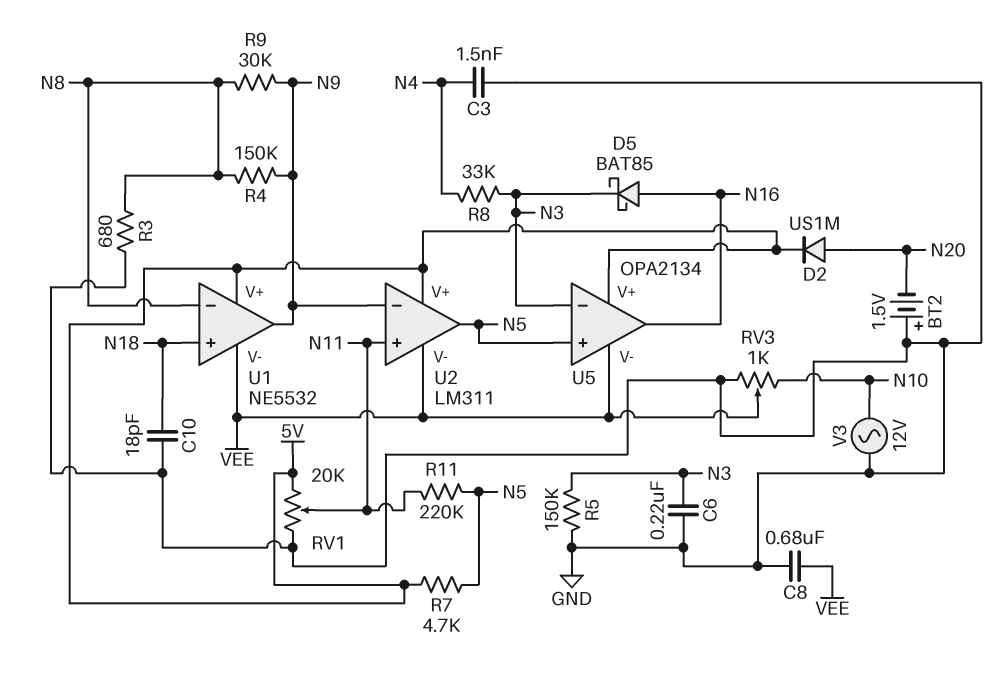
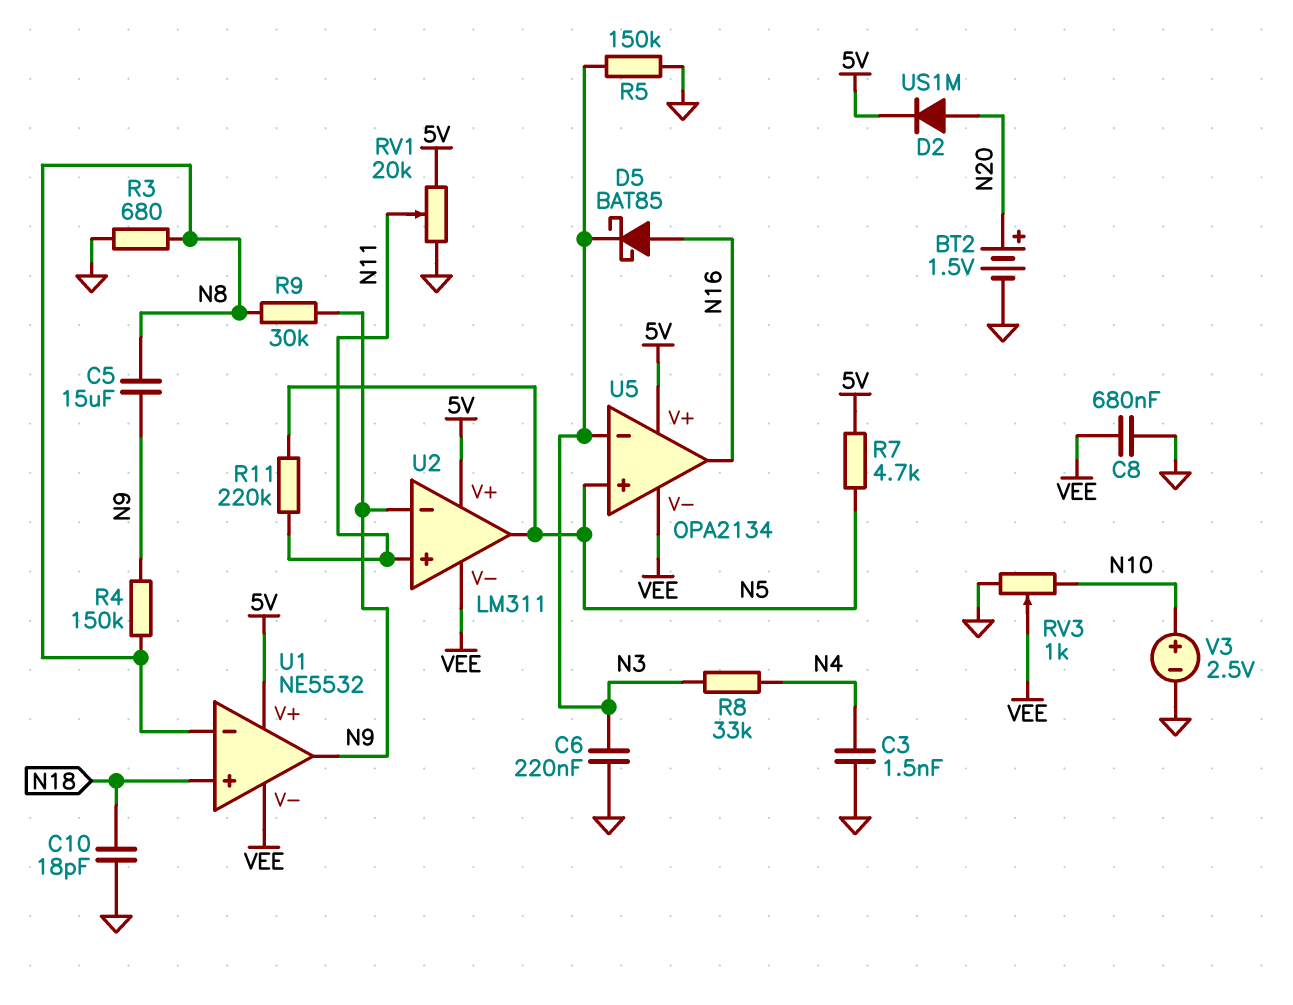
BT2: 1.5V (plus GND, minus N20) -> 1.5V (plus N20, minus GND)
C5: none -> 15uF (N8, N9)
V3: AC 12V (GND, N10) -> 2.5V (plus N10, minus GND)

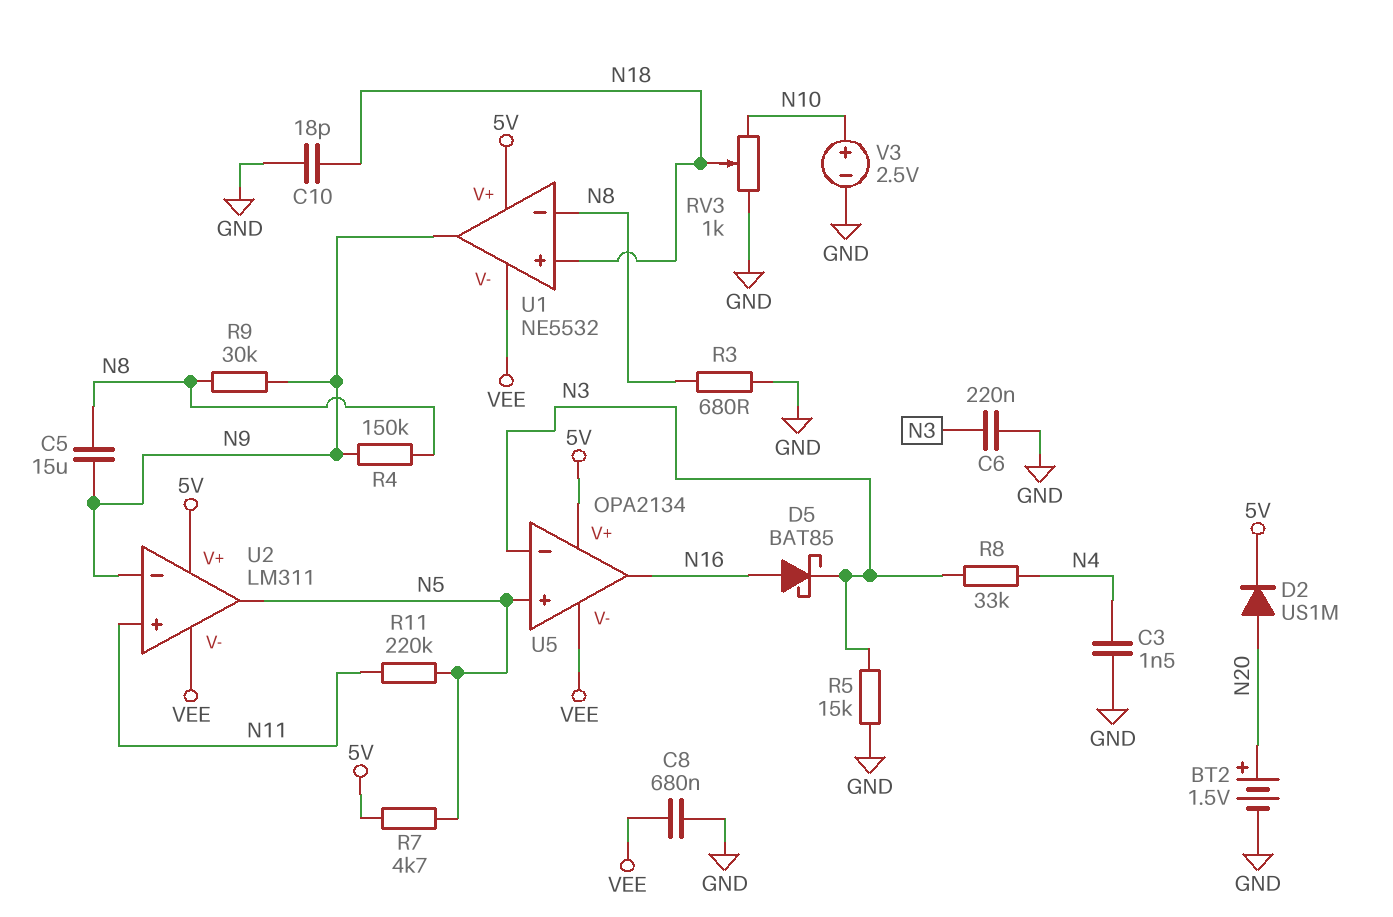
R5: 150k (GND, N3) -> 15k (GND, N3)
RV1: 20k (5V, GND, wiper N11) -> none
RV3: 1k (GND, N10, wiper VEE) -> 1k (GND, N10, wiper N18)

